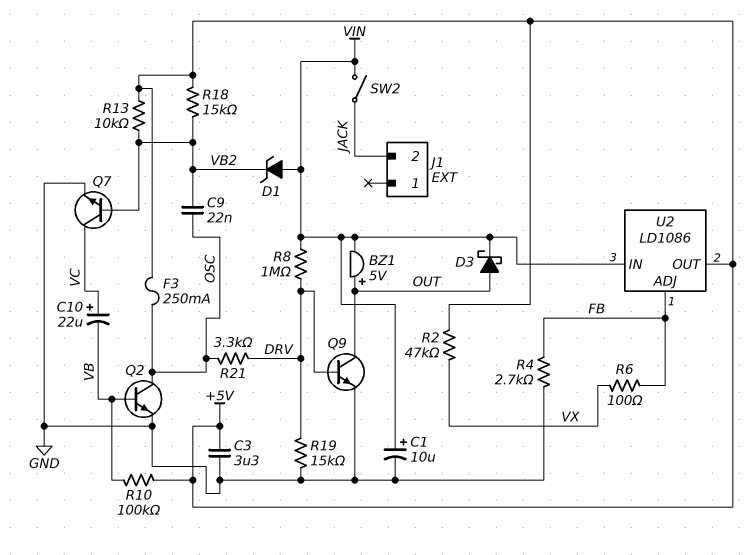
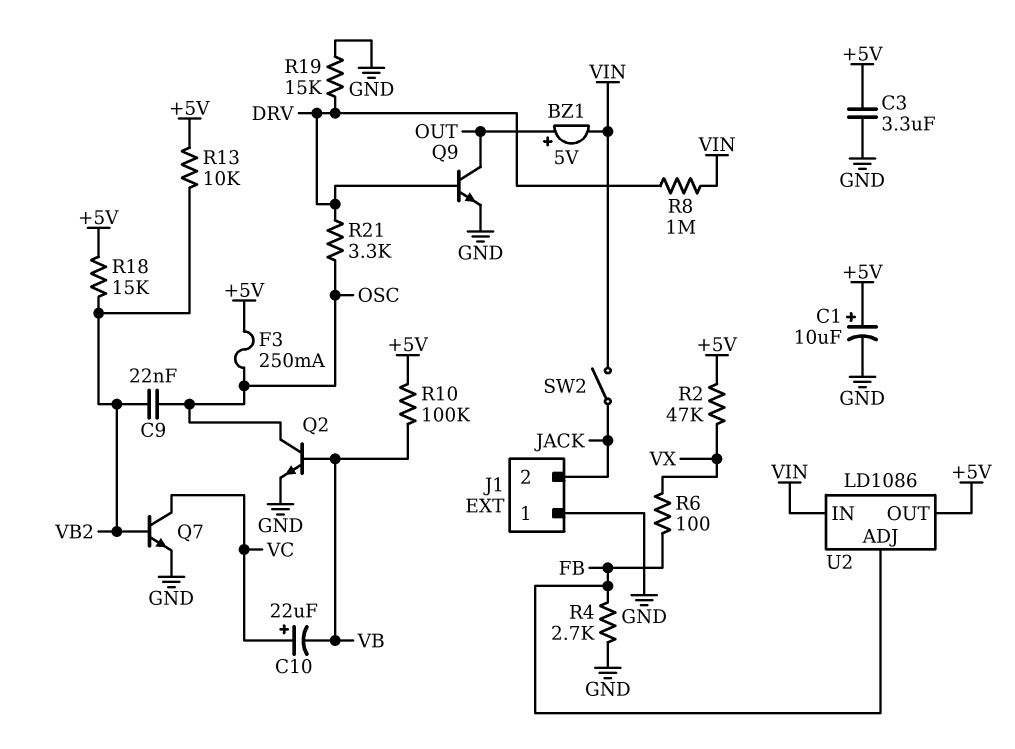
C1: 10uF (plus VIN, minus GND) -> 10uF (plus +5V, minus GND)
D1: zener (A VIN, K VB2) -> none
D3: schottky (A OUT, K VIN) -> none
J1 pin 1: none -> GND

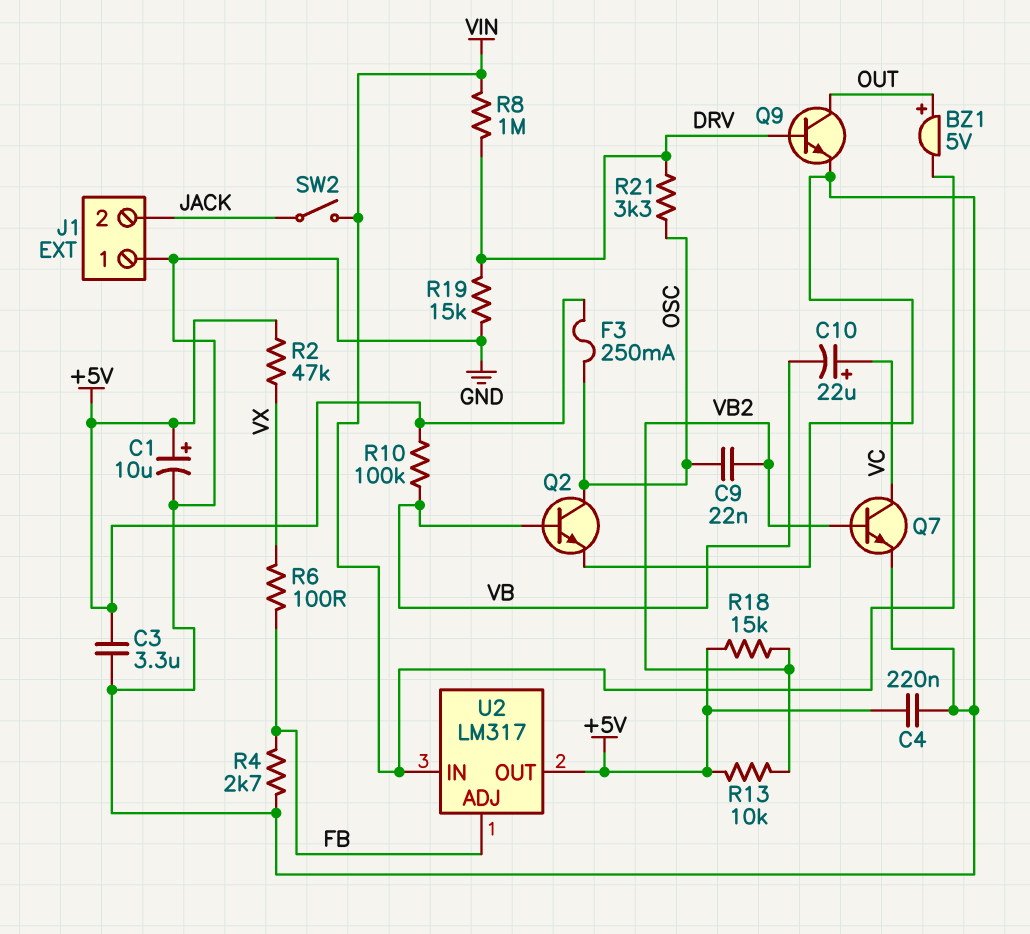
C4: none -> 220nF (+5V, GND)
U2: LD1086 -> LM317

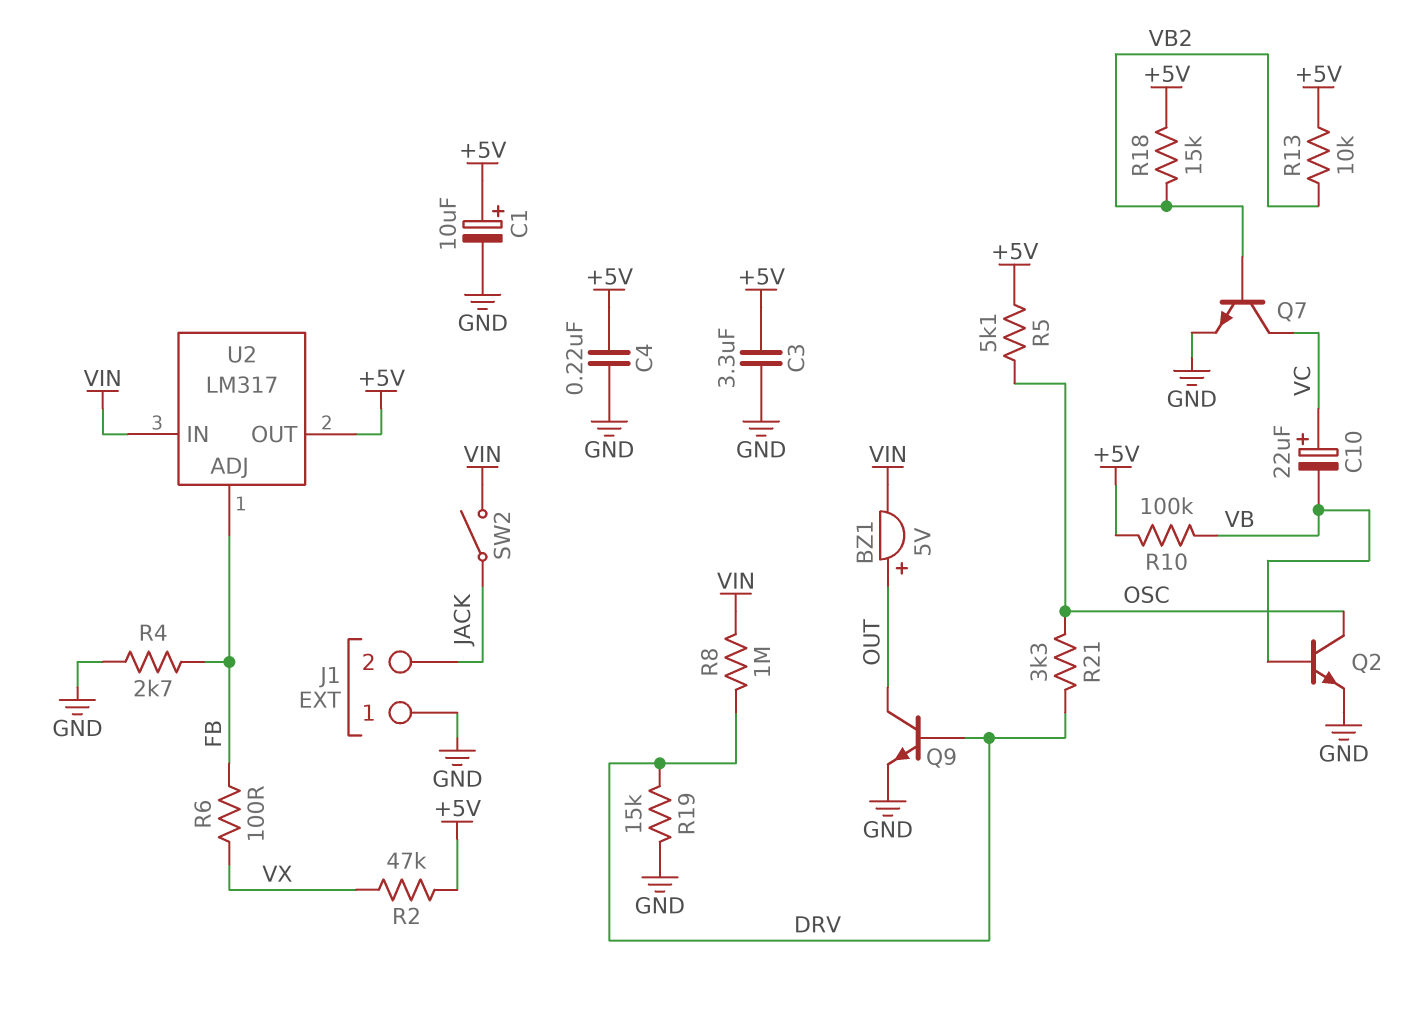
C9: 22nF (OSC, VB2) -> none
F3: 250mA (+5V, OSC) -> none
R5: none -> 5.1k (+5V, OSC)

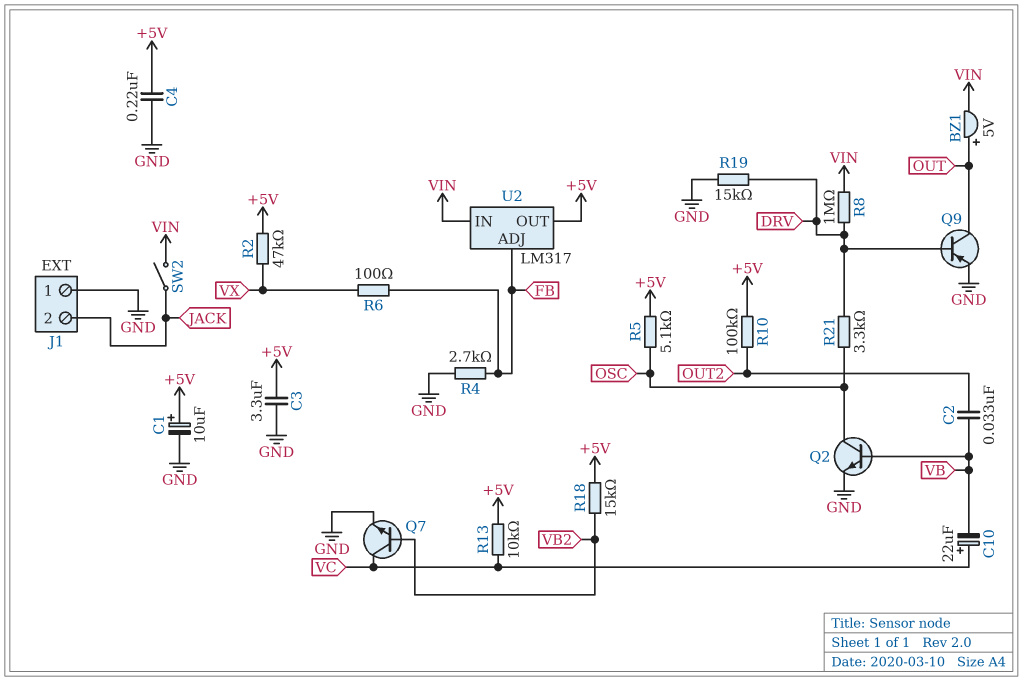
C2: none -> 33nF (OUT2, VB)
Q9: NPN (B DRV, C OUT, E GND) -> PNP (B DRV, C OUT, E GND)
R10: 100k (+5V, VB) -> 100k (+5V, OUT2)
R13: 10k (+5V, VB2) -> 10k (+5V, VC)

